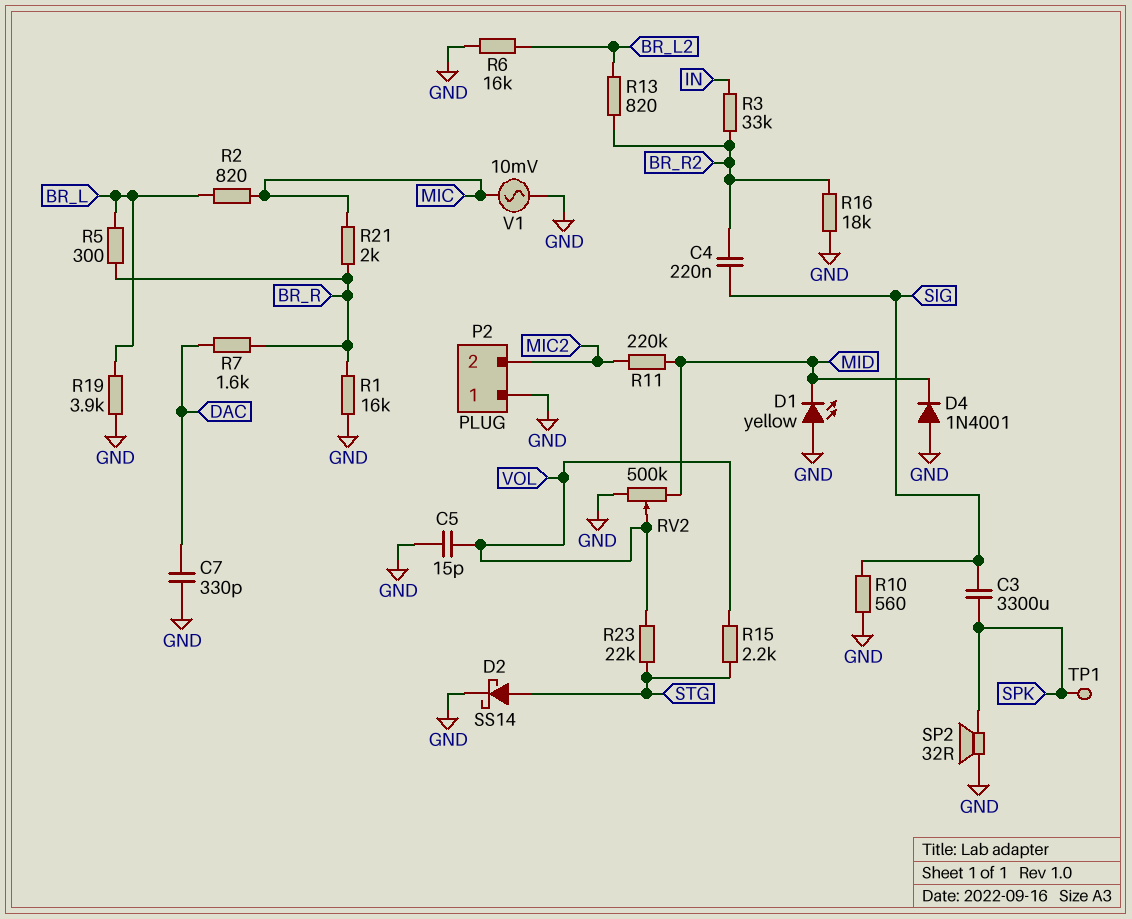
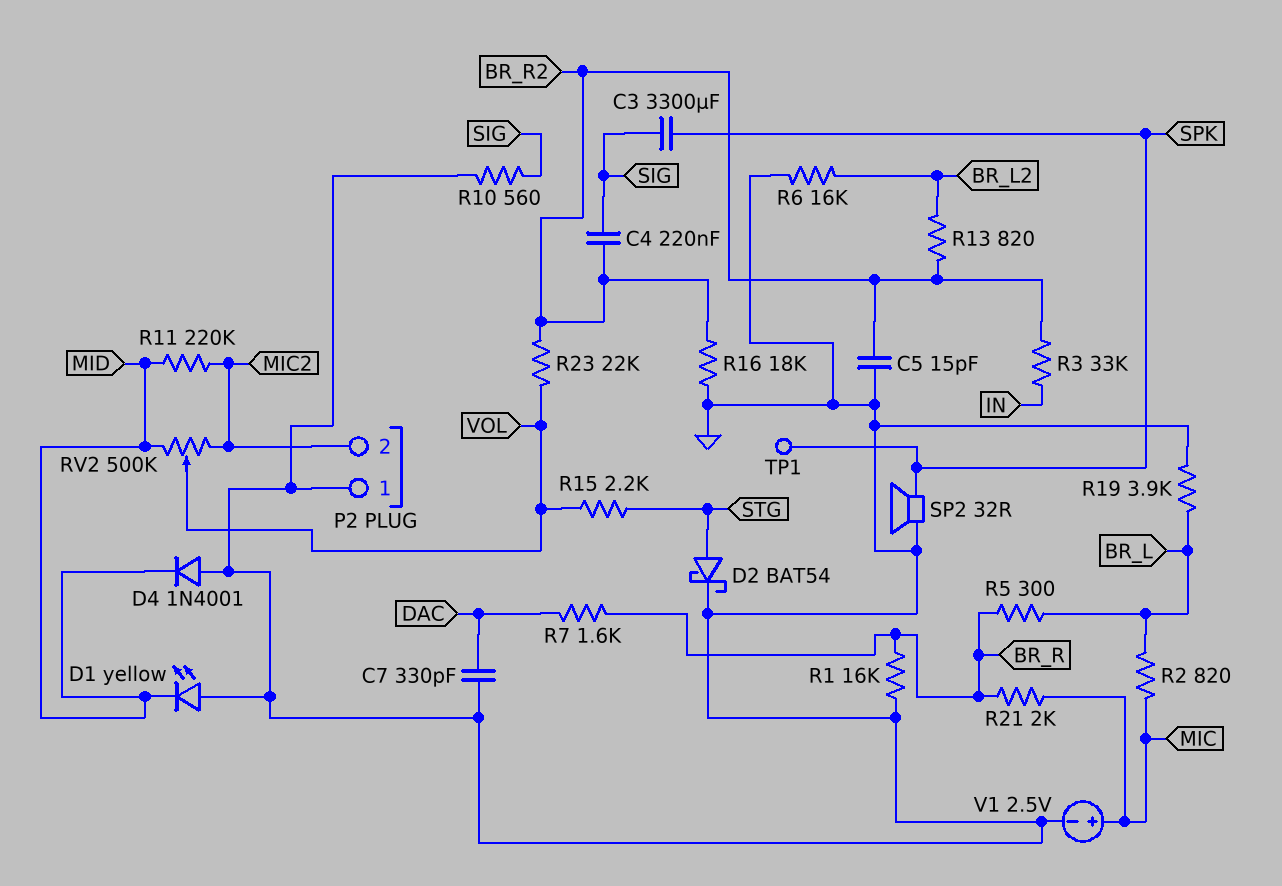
C5: 15pF (GND, VOL) -> 15pF (BR_R2, GND)
D2: schottky SS14 (A STG, K GND) -> schottky BAT54 (A STG, K GND)
R23: 22k (STG, VOL) -> 22k (BR_R2, VOL)
RV2: 500k (GND, MID, wiper VOL) -> 500k (MIC2, MID, wiper VOL)
V1: AC 10mV (GND, MIC) -> 2.5V (plus MIC, minus GND)

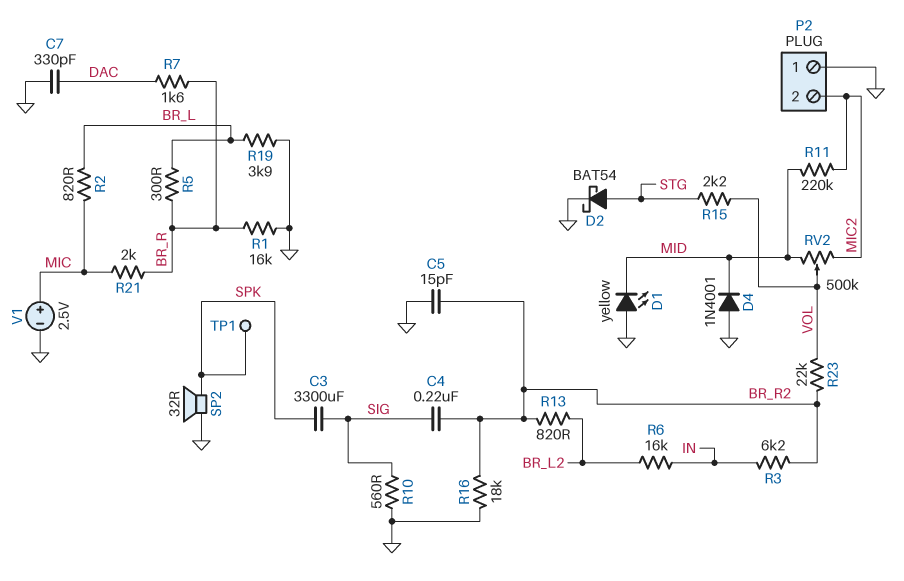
R3: 33k (BR_R2, IN) -> 6.2k (BR_R2, IN)
R6: 16k (BR_L2, GND) -> 16k (BR_L2, IN)

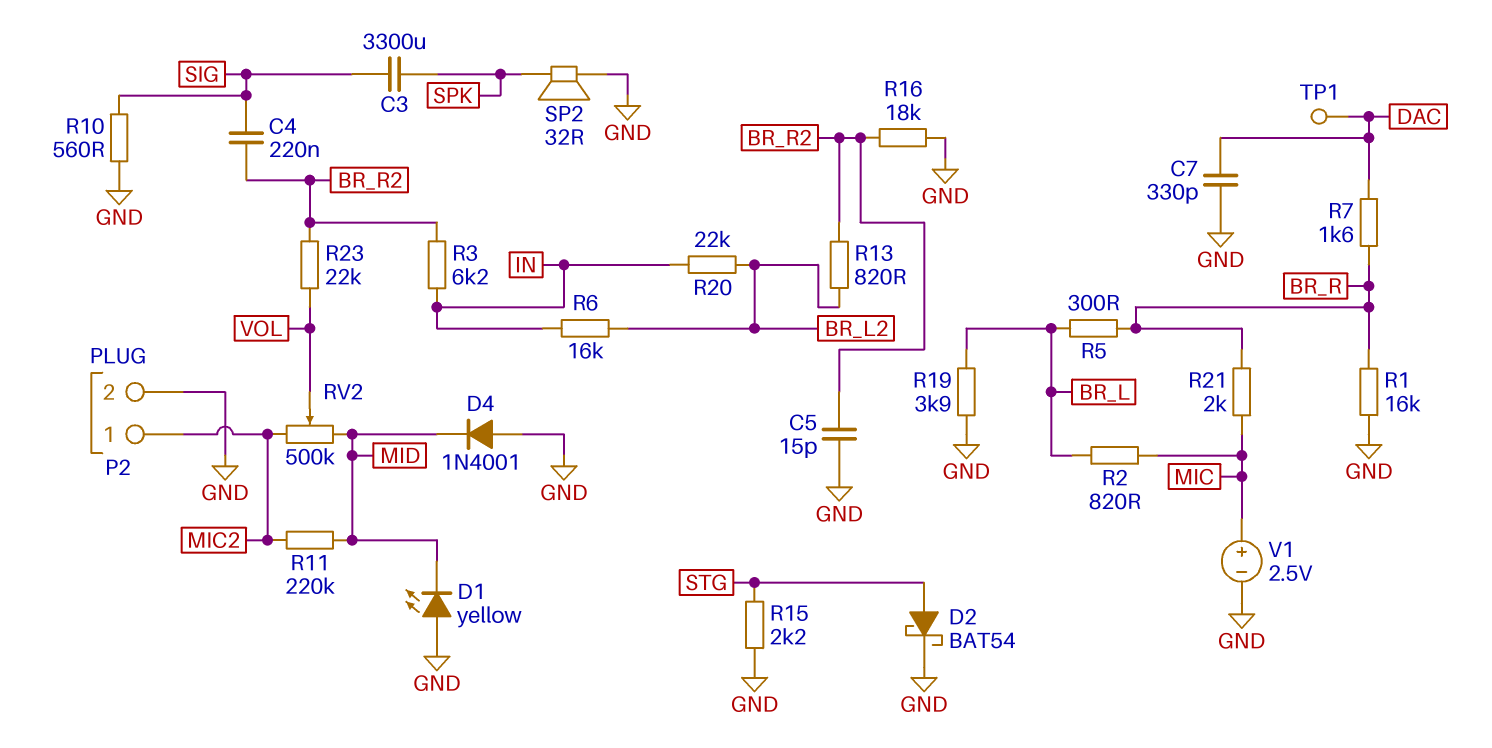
P2 pin 1: GND -> MIC2
P2 pin 2: MIC2 -> GND
R15: 2.2k (STG, VOL) -> 2.2k (GND, STG)
R20: none -> 22k (BR_L2, IN)
TP1: test point (SPK) -> test point (DAC)

